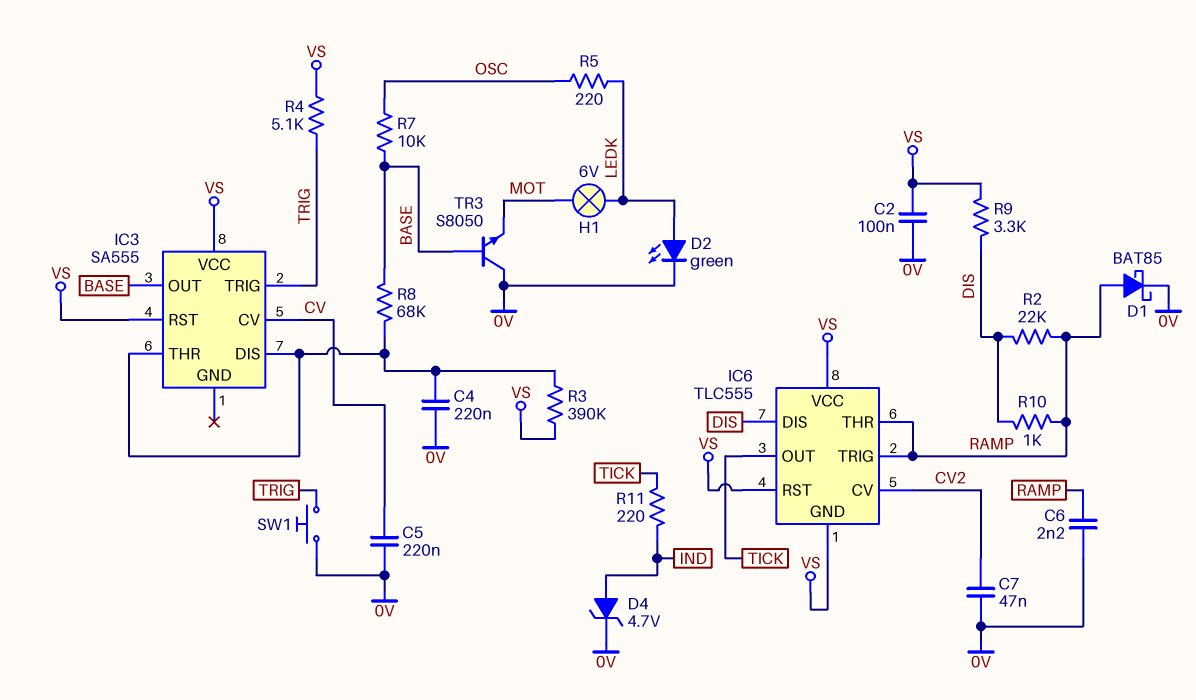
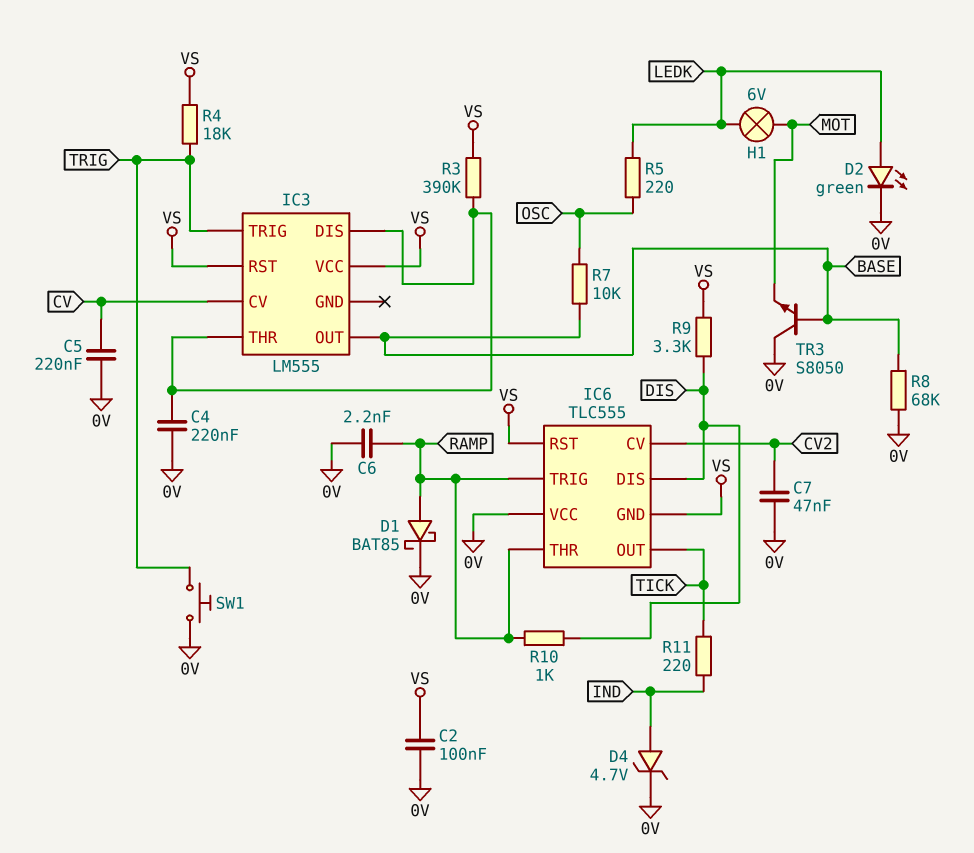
IC3: SA555 -> LM555
IC6 pin VCC: VS -> 0V
R2: 22k (DIS, RAMP) -> none
R4: 5.1k (TRIG, VS) -> 18k (TRIG, VS)
R8: 68k (BASE, IC3/DIS) -> 68k (0V, BASE)

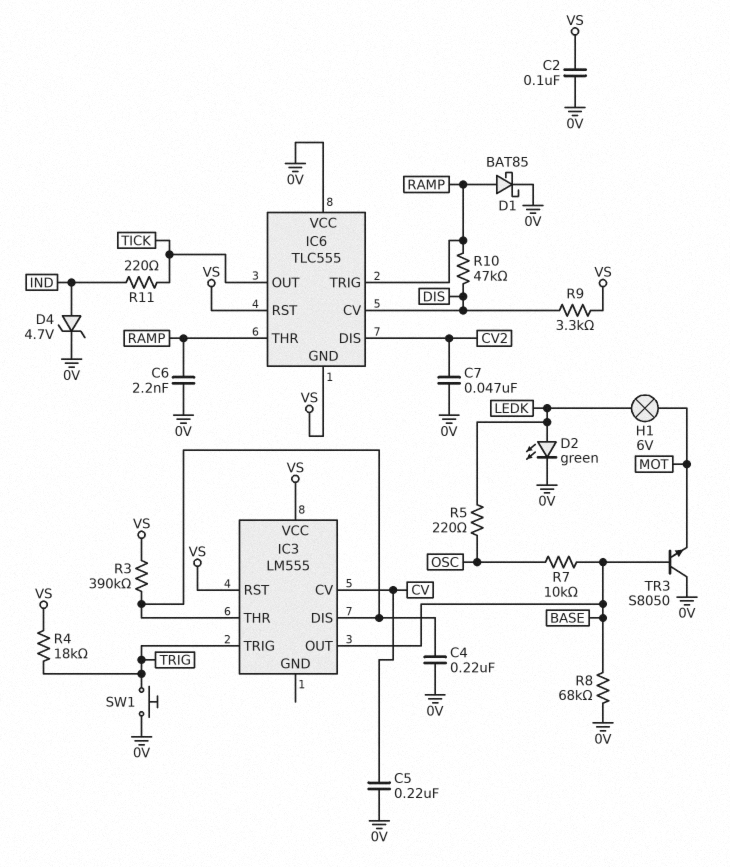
IC6 pin CV: CV2 -> DIS
IC6 pin DIS: DIS -> CV2
R10: 1k (DIS, RAMP) -> 47k (DIS, RAMP)

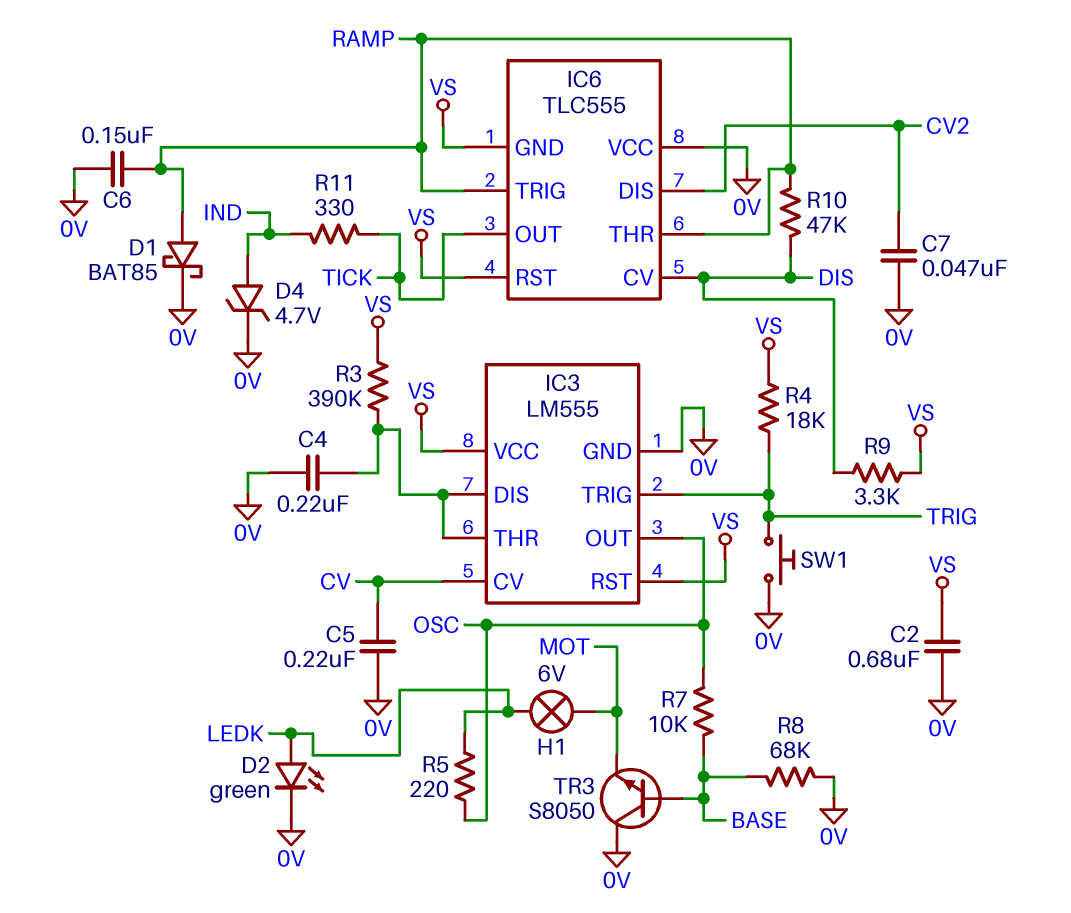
C2: 100nF (0V, VS) -> 680nF (0V, VS)
C6: 2.2nF (0V, RAMP) -> 150nF (0V, RAMP)
IC3 pin GND: none -> 0V
IC3 pin OUT: BASE -> OSC
R11: 220 (IND, TICK) -> 330 (IND, TICK)

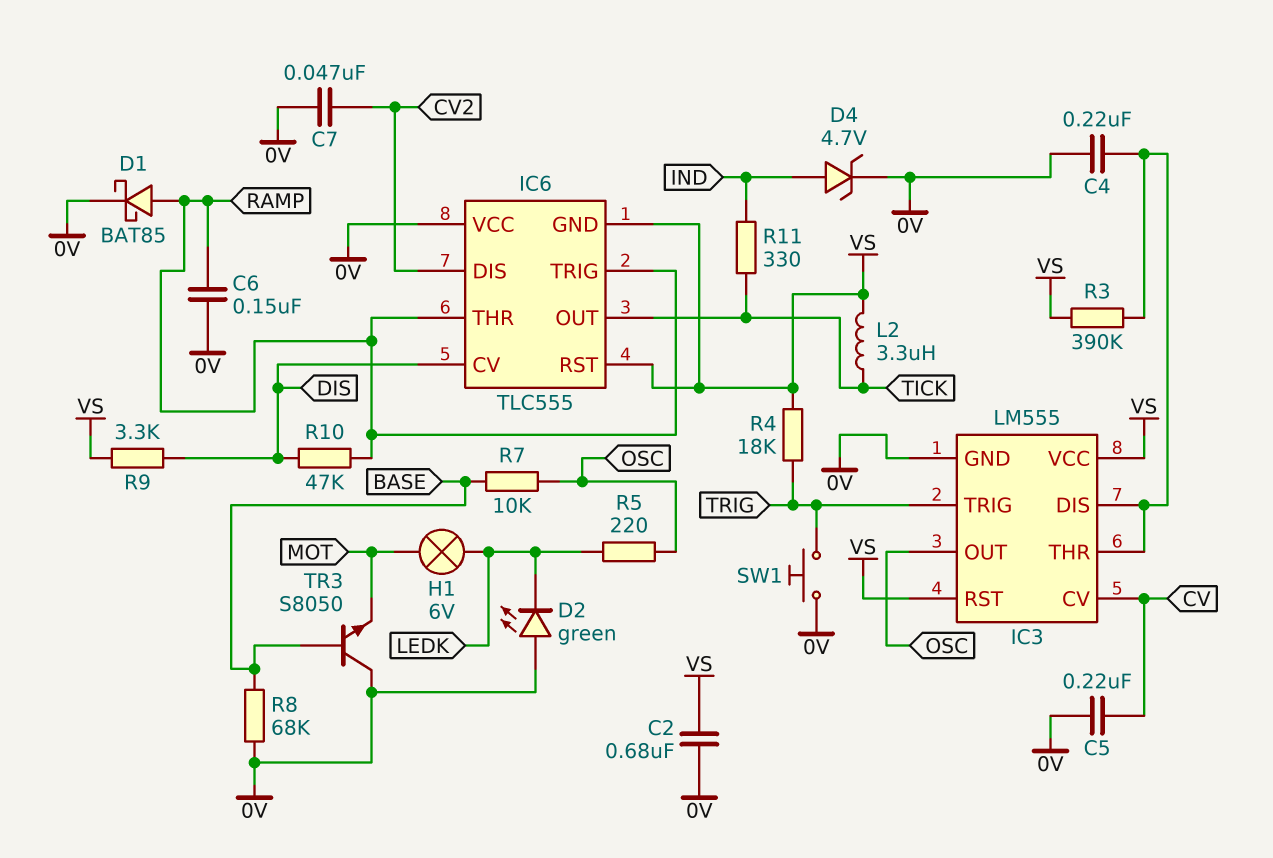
D2: LED green (A LEDK, K 0V) -> LED green (A 0V, K LEDK)
L2: none -> 3.3uH (TICK, VS)

